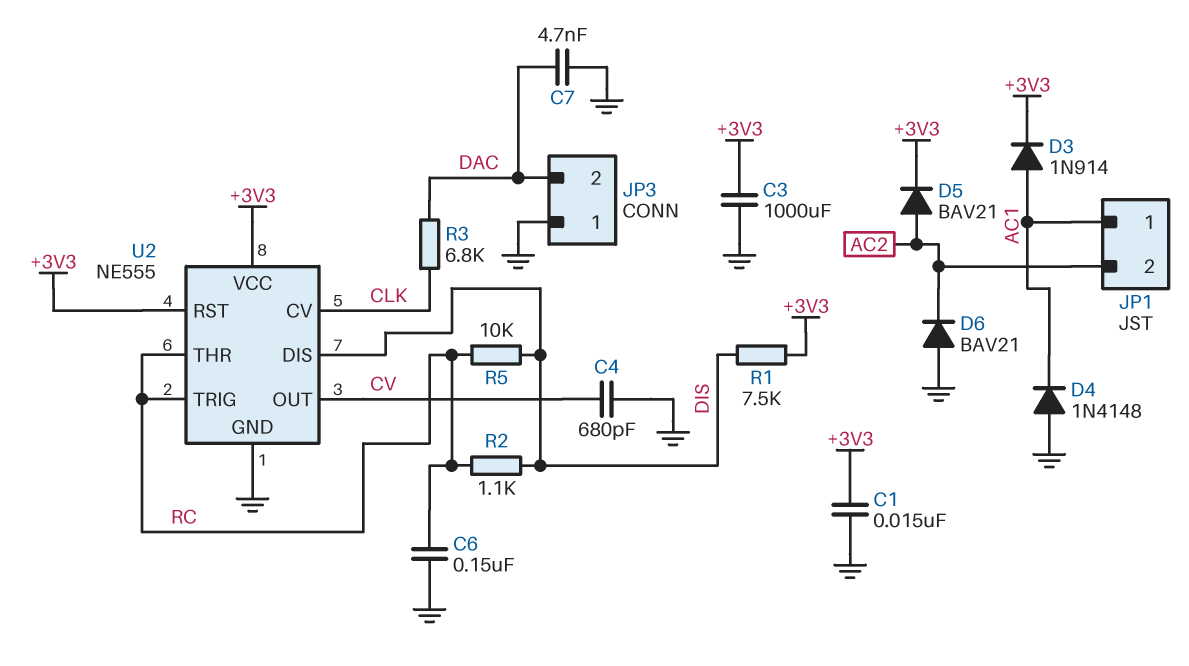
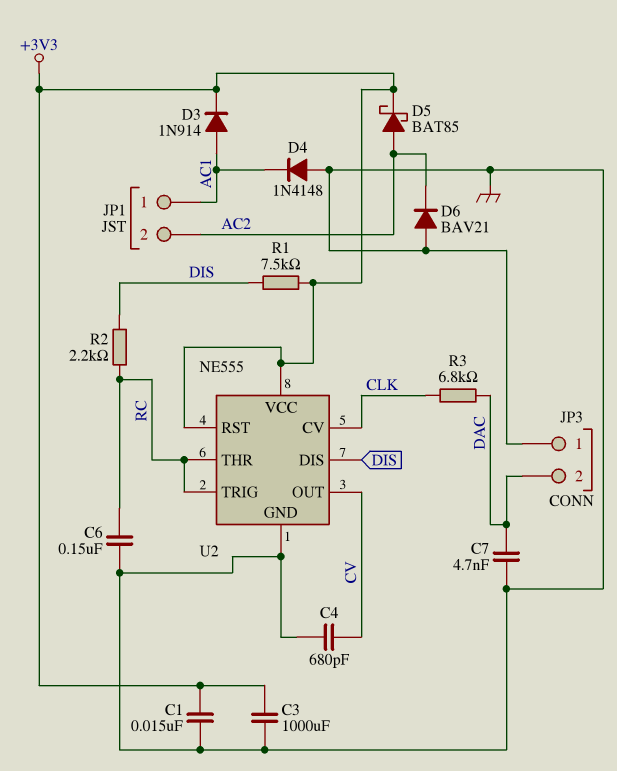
D5: diode BAV21 (A AC2, K +3V3) -> schottky BAT85 (A AC2, K +3V3)
R2: 1.1k (DIS, RC) -> 2.2k (DIS, RC)
R5: 10k (DIS, RC) -> none

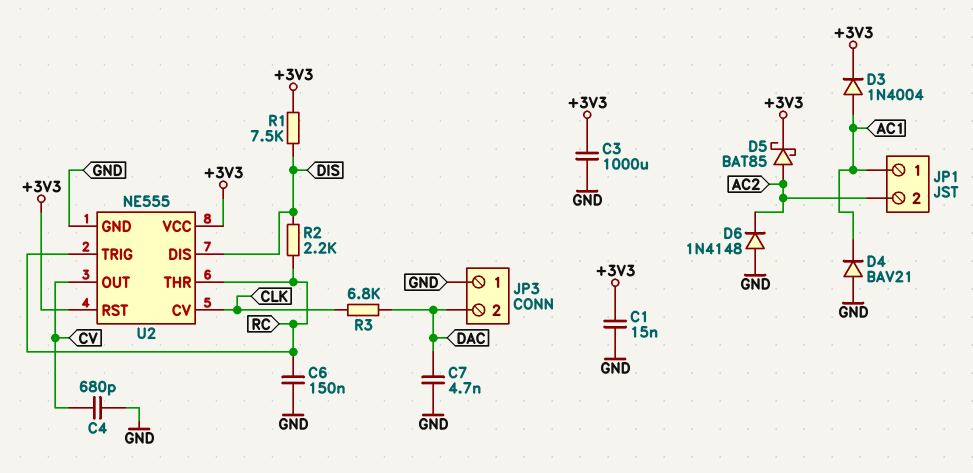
D3: diode 1N914 (A AC1, K +3V3) -> diode 1N4004 (A AC1, K +3V3)
D4: diode 1N4148 (A GND, K AC1) -> diode BAV21 (A GND, K AC1)
D6: diode BAV21 (A GND, K AC2) -> diode 1N4148 (A GND, K AC2)

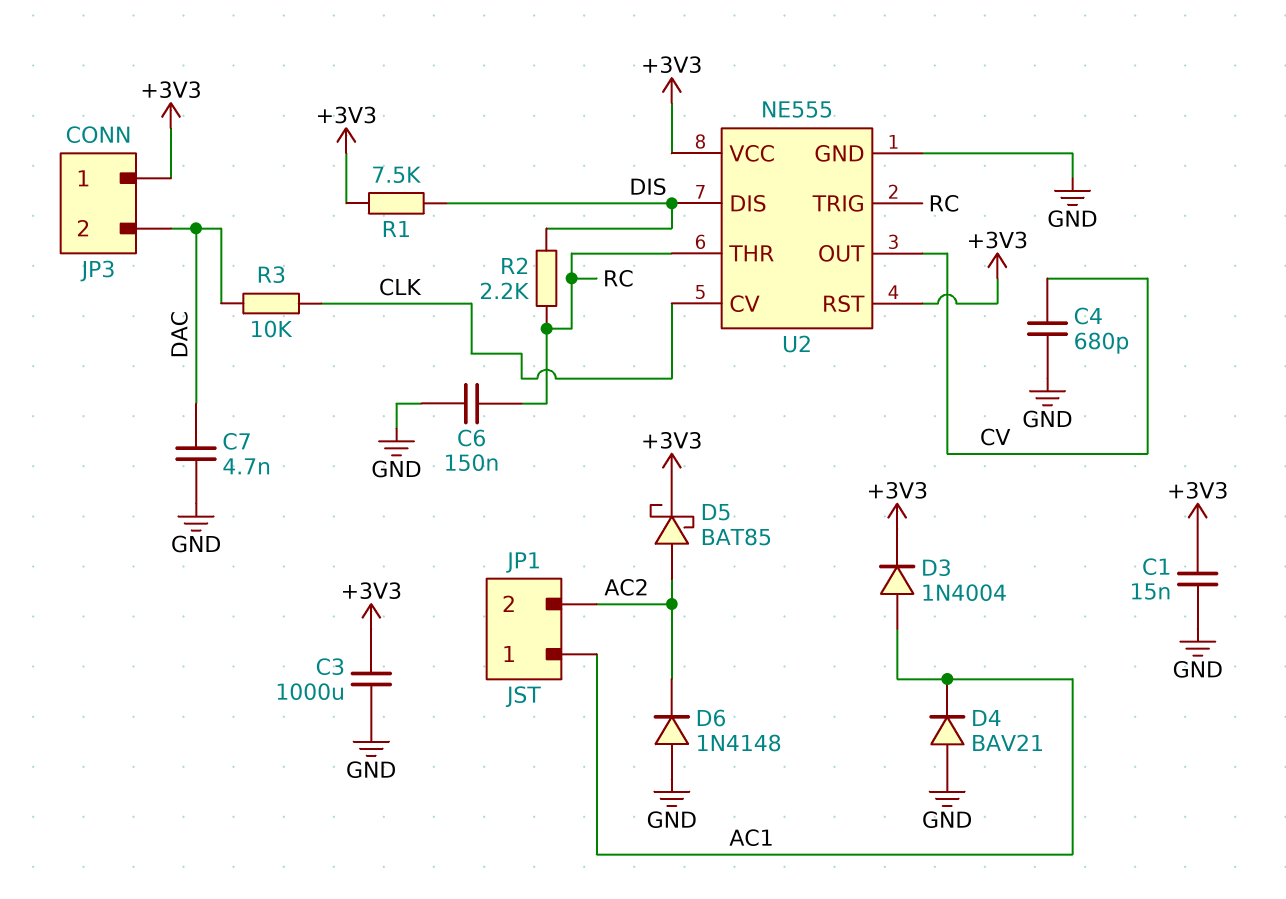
JP3 pin 1: GND -> +3V3
R3: 6.8k (CLK, DAC) -> 10k (CLK, DAC)

